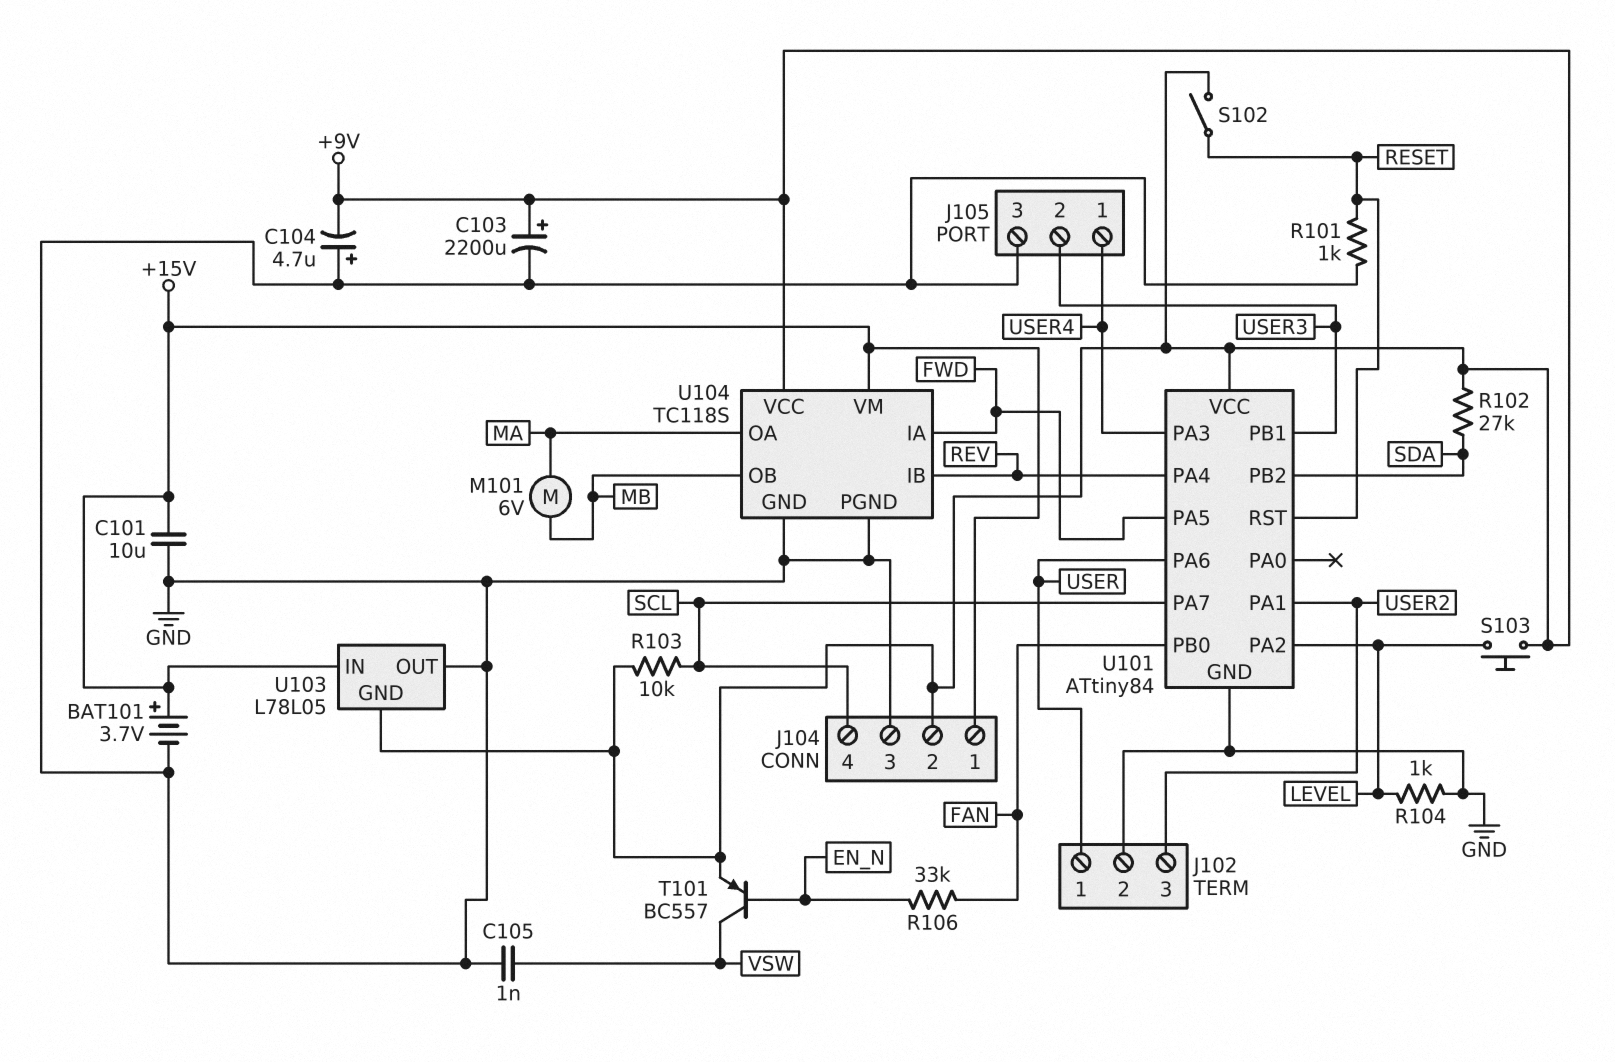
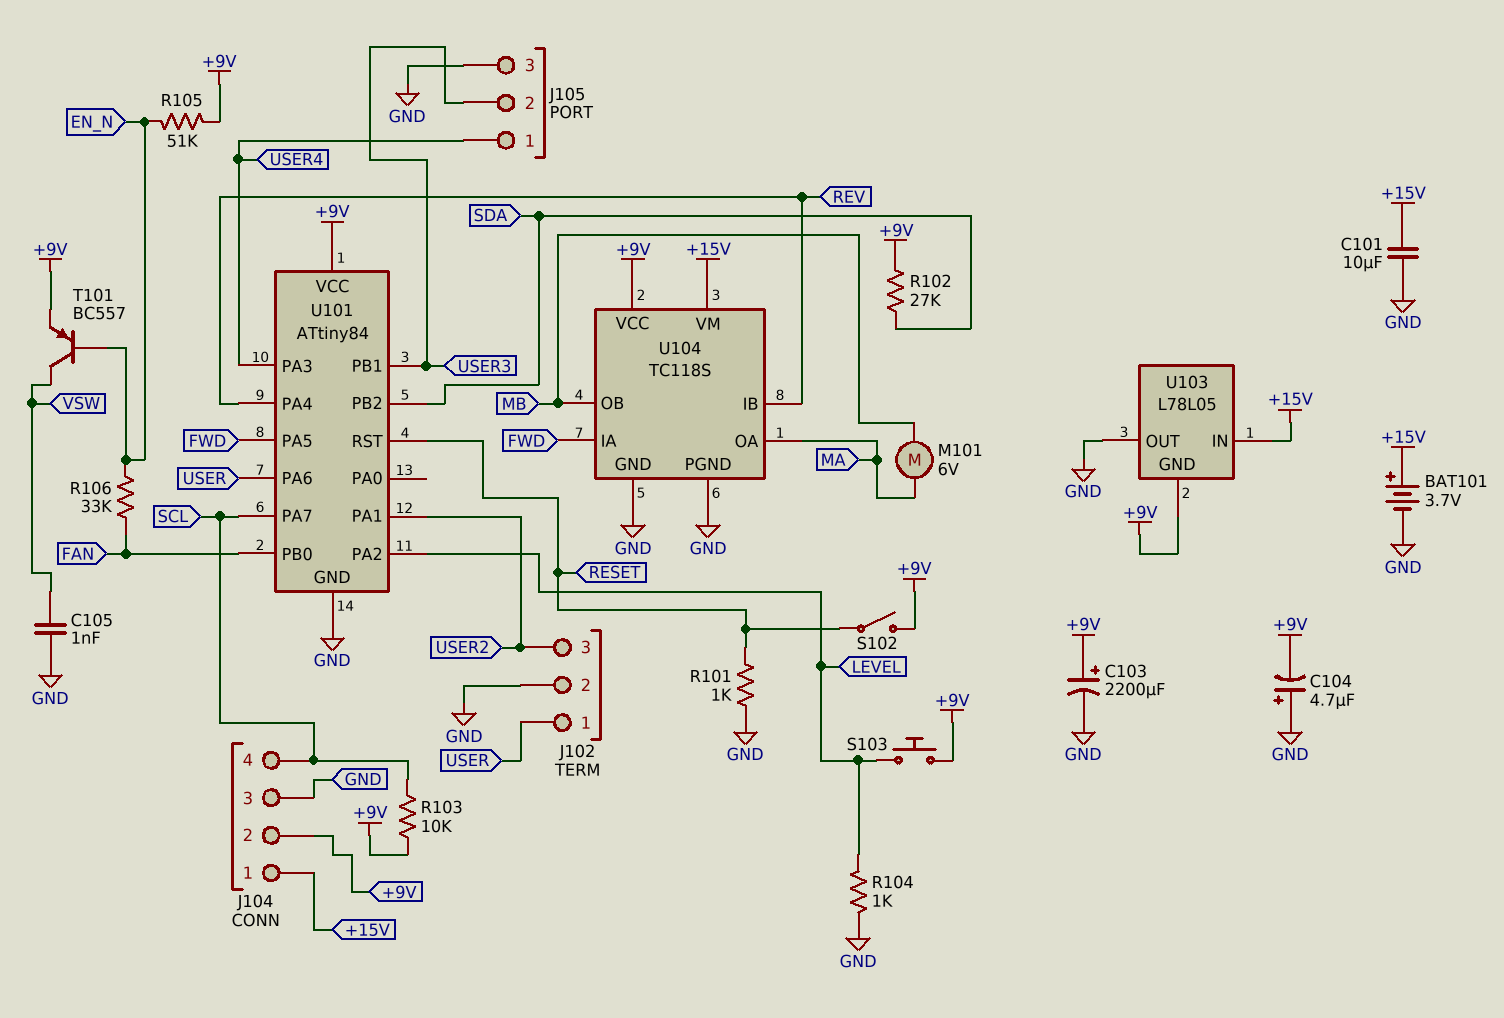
R105: none -> 51k (+9V, EN_N)

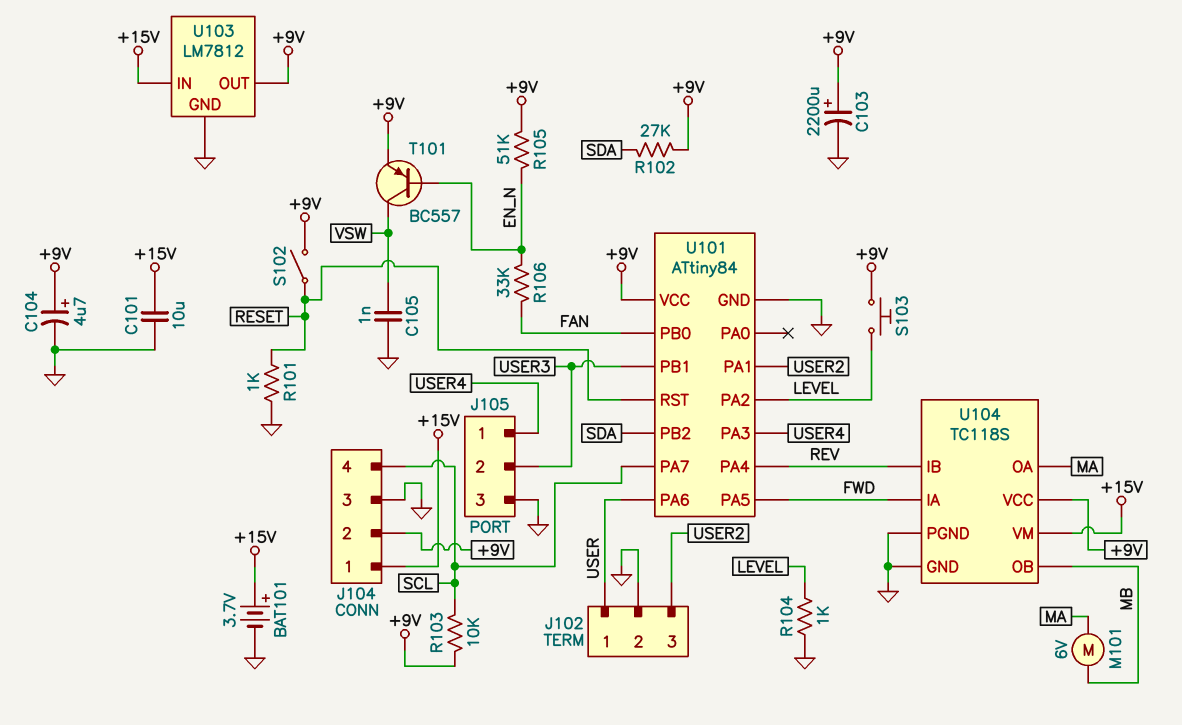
C104: 4.7uF (plus GND, minus +9V) -> 4.7uF (plus +9V, minus GND)
U103: L78L05 -> LM7812
U103 pin GND: +9V -> GND
U103 pin OUT: GND -> +9V

